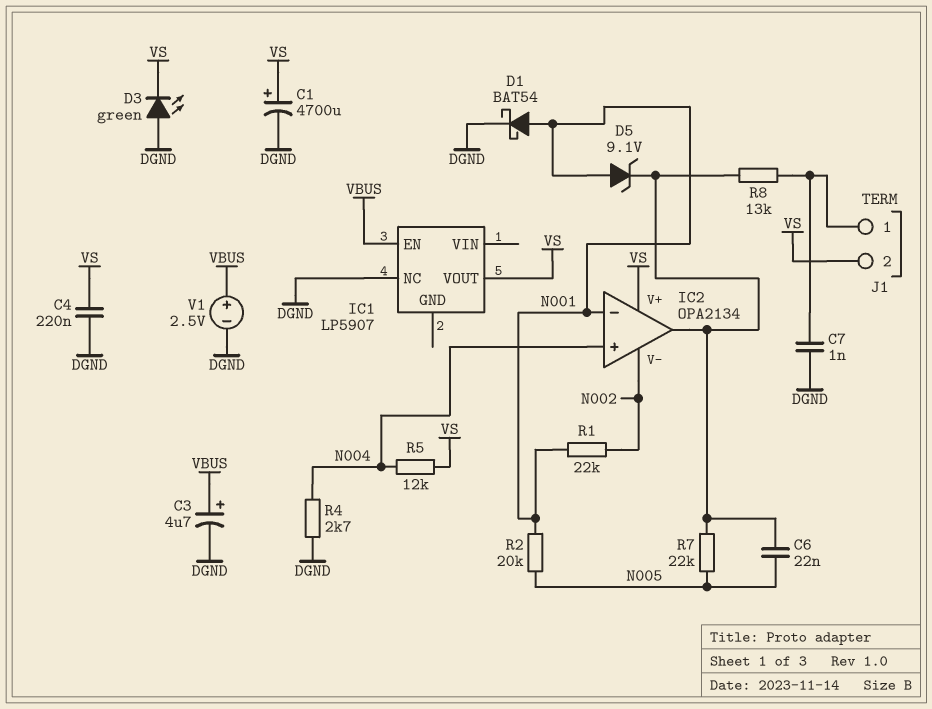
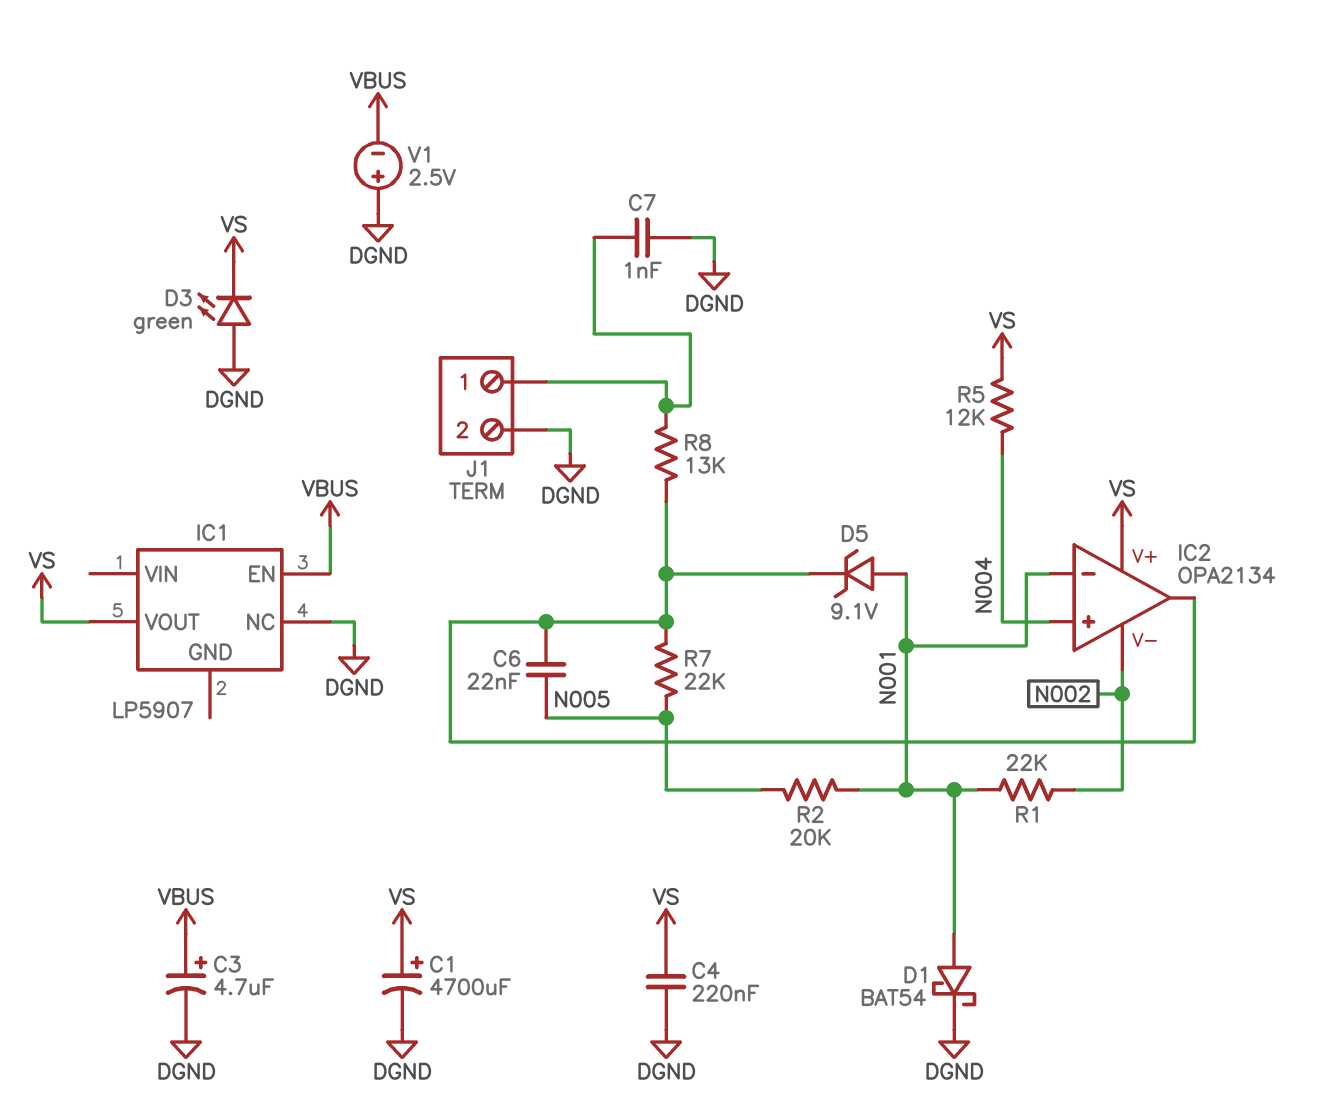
J1 pin 2: VS -> DGND
R4: 2.7k (DGND, N004) -> none
V1: 2.5V (plus VBUS, minus DGND) -> 2.5V (plus DGND, minus VBUS)

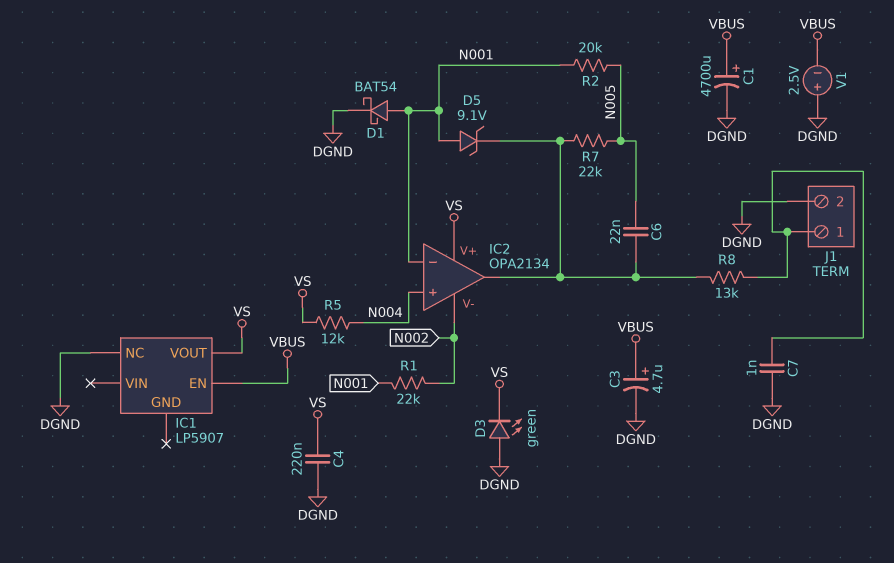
C1: 4700uF (plus VS, minus DGND) -> 4700uF (plus VBUS, minus DGND)

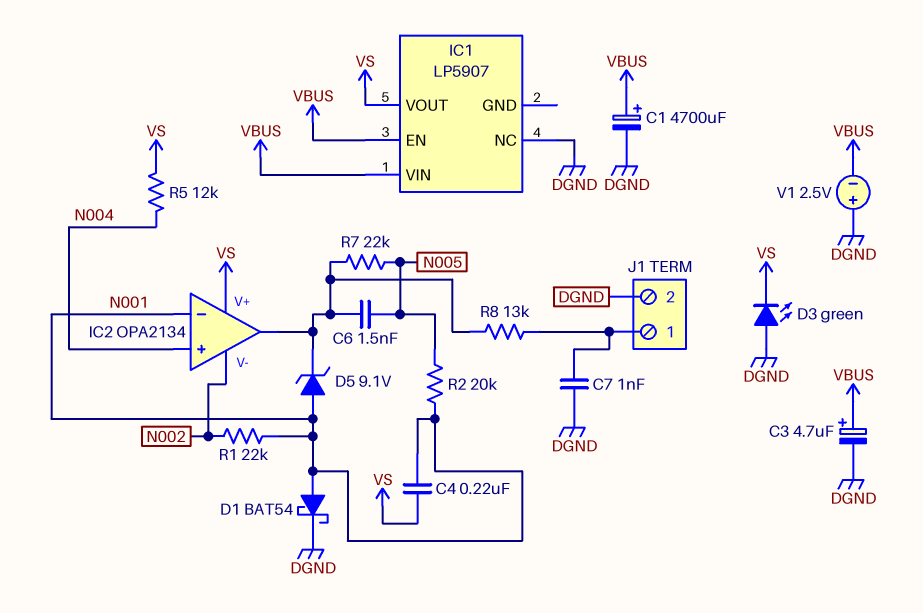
C4: 220nF (DGND, VS) -> 220nF (N001, VS)
C6: 22nF (IC2/out, N005) -> 1.5nF (IC2/out, N005)
IC1 pin VIN: none -> VBUS

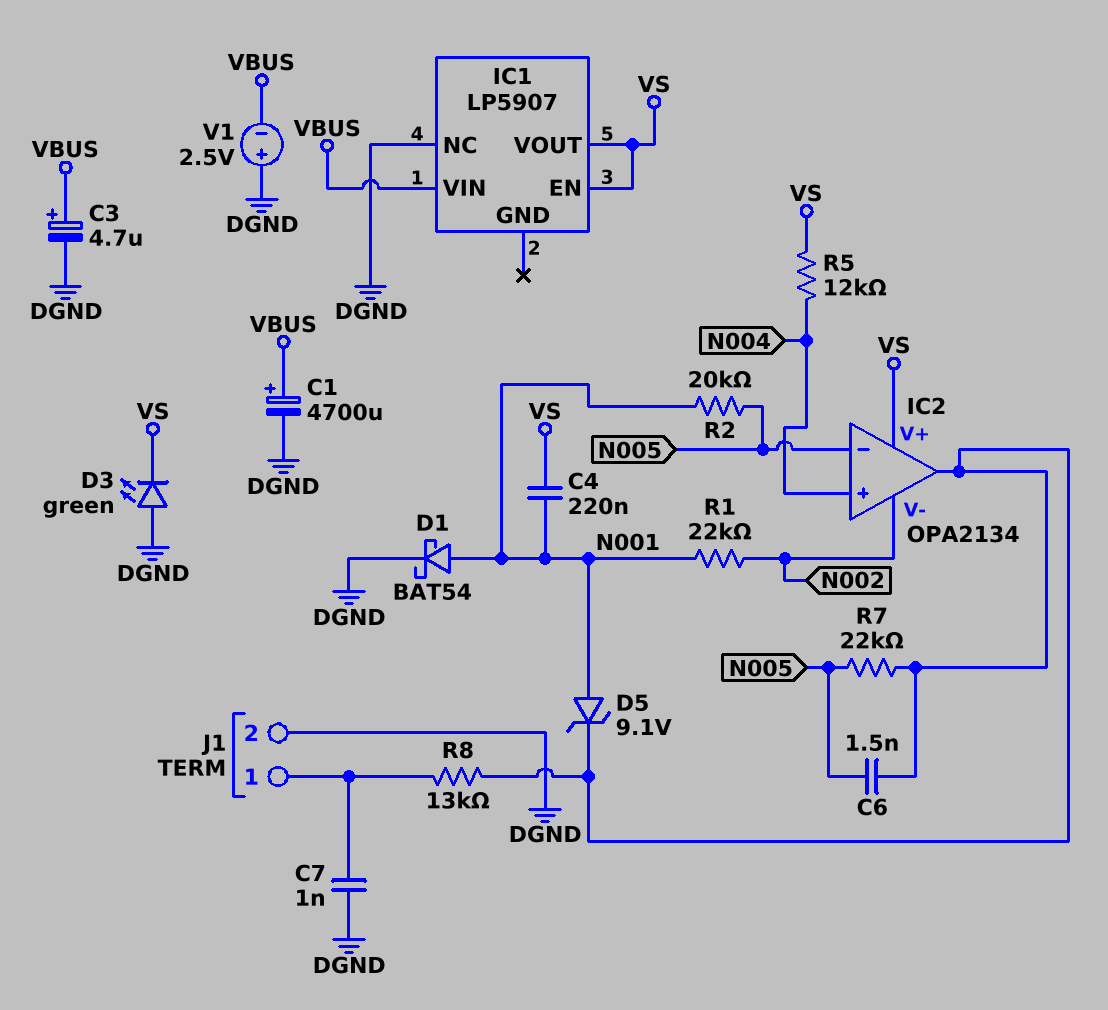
IC1 pin EN: VBUS -> VS
IC2 pin in-: N001 -> N005

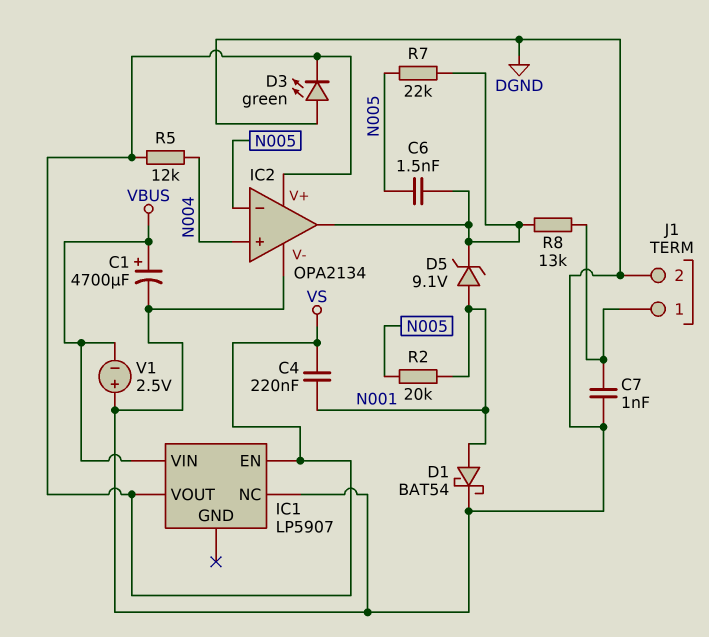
C3: 4.7uF (plus VBUS, minus DGND) -> none
IC2 pin V-: N002 -> DGND
R1: 22k (N001, N002) -> none

